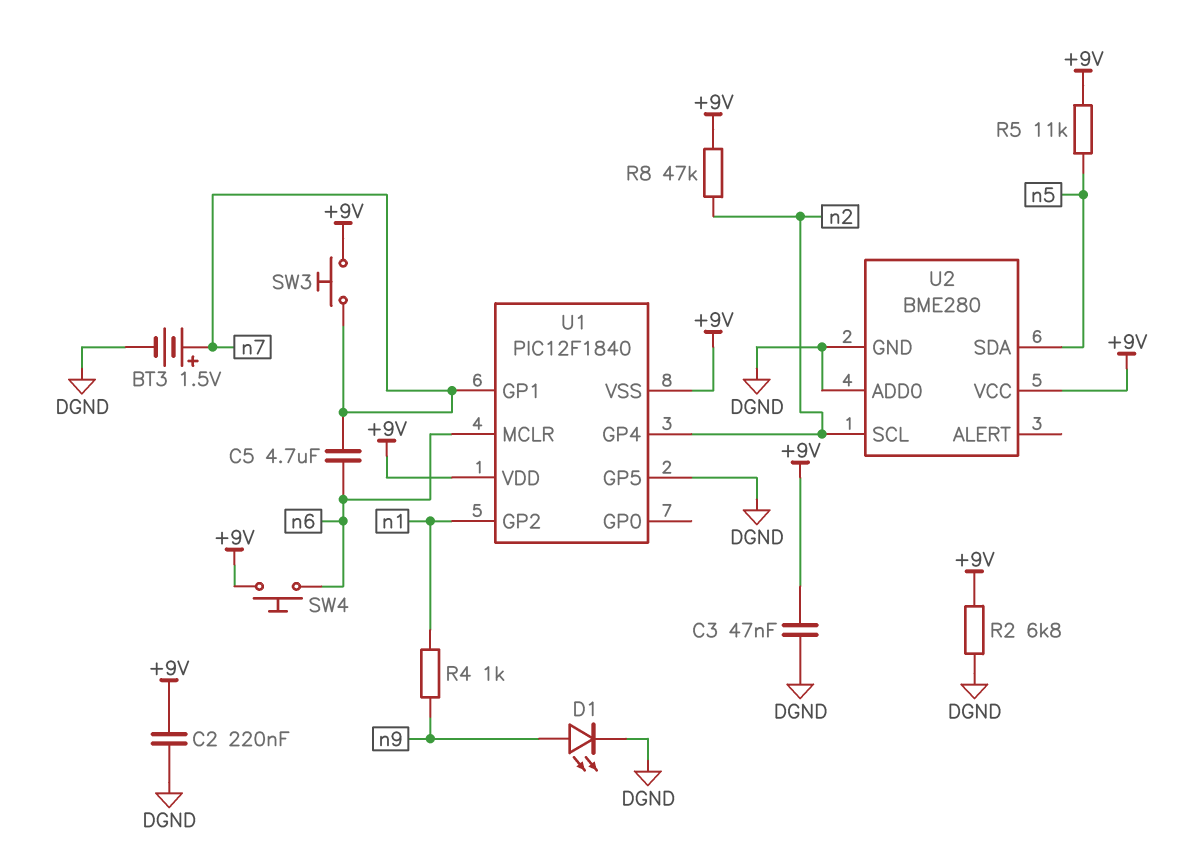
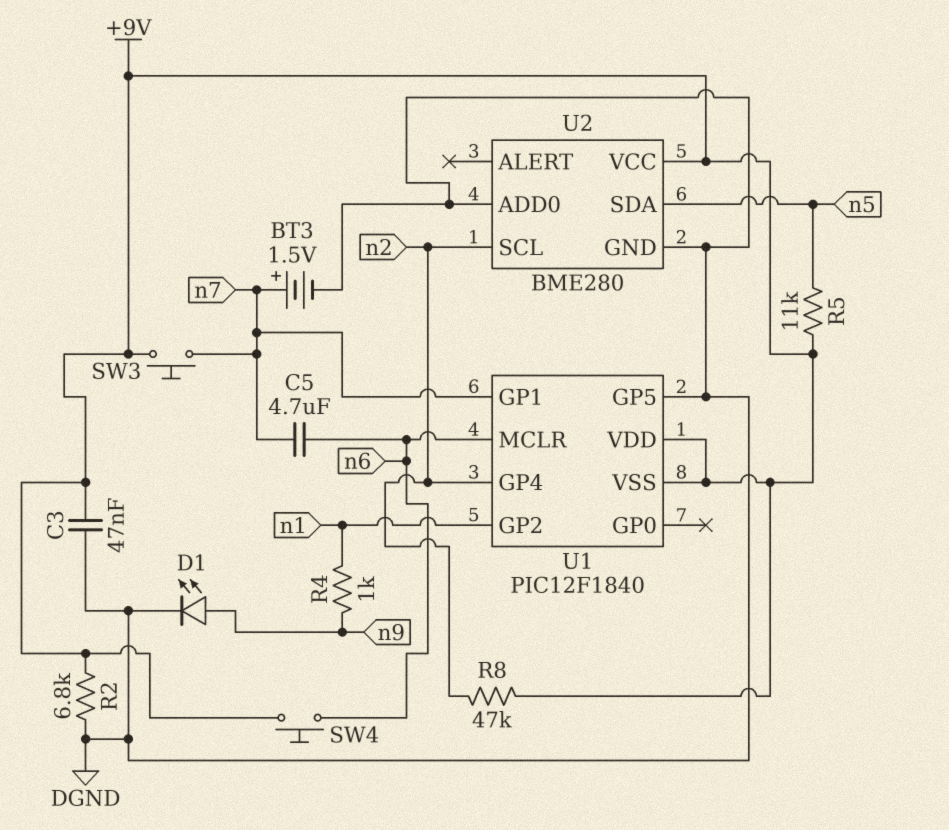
C2: 220nF (+9V, DGND) -> none

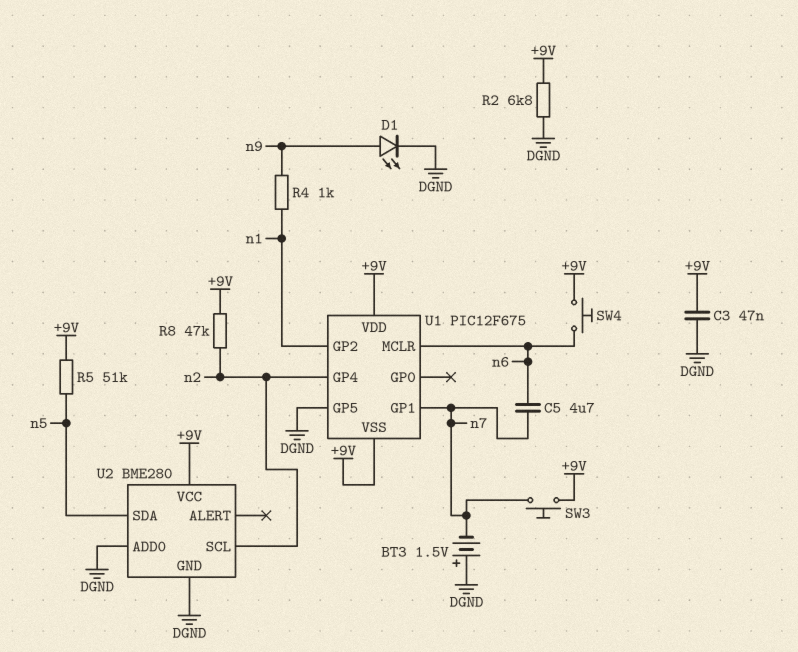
BT3: 1.5V (plus n7, minus DGND) -> 1.5V (plus DGND, minus n7)
R5: 11k (+9V, n5) -> 51k (+9V, n5)
U1: PIC12F1840 -> PIC12F675

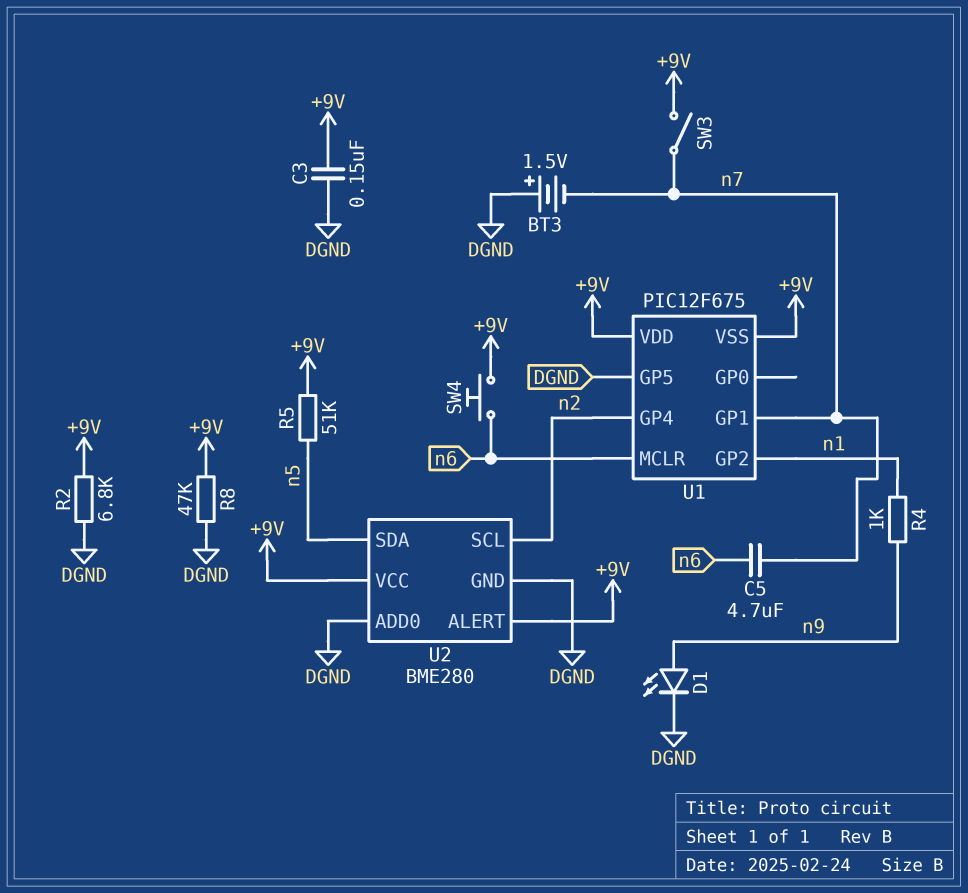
C3: 47nF (+9V, DGND) -> 150nF (+9V, DGND)
R8: 47k (+9V, n2) -> 47k (+9V, DGND)
SW3: button (+9V, n7) -> switch (+9V, n7)
U2 pin ALERT: none -> +9V

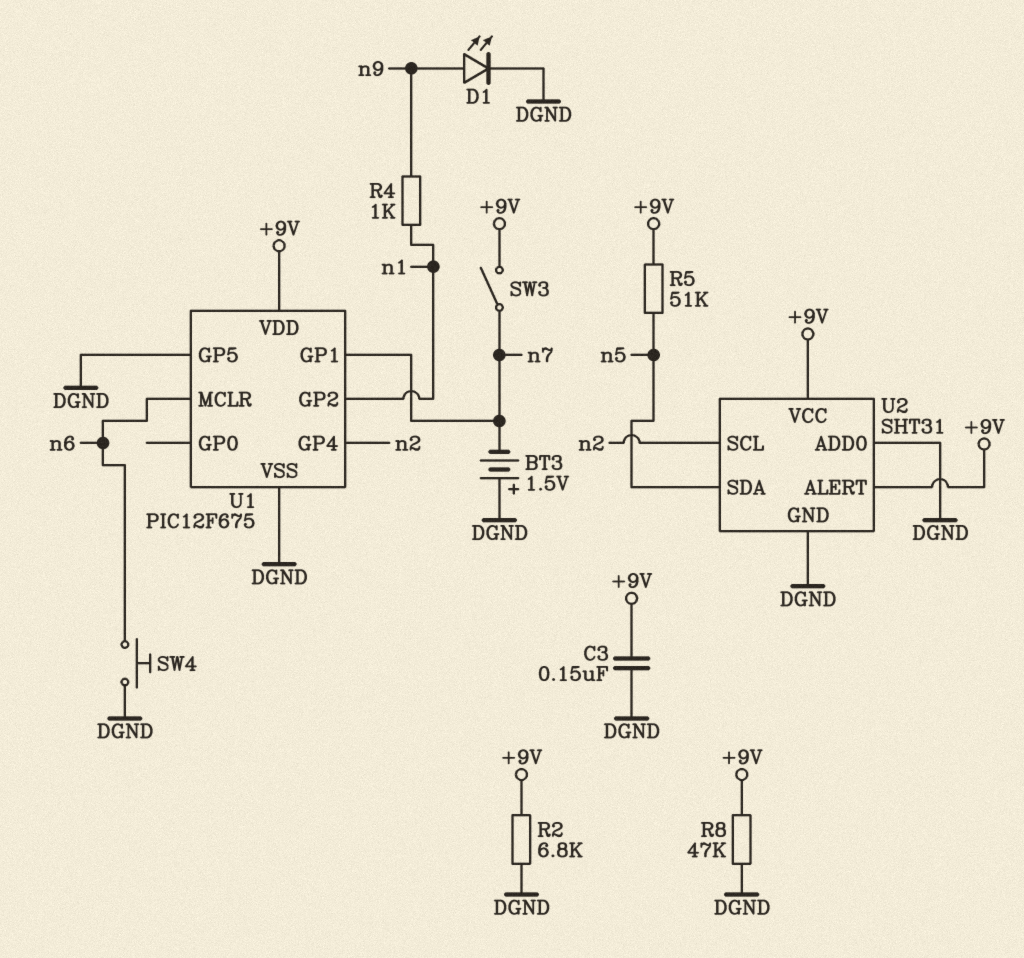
C5: 4.7uF (n6, n7) -> none
SW4: button (+9V, n6) -> button (DGND, n6)
U1 pin VSS: +9V -> DGND
U2: BME280 -> SHT31

